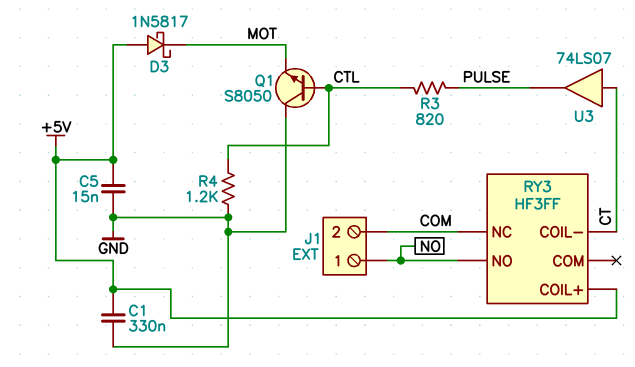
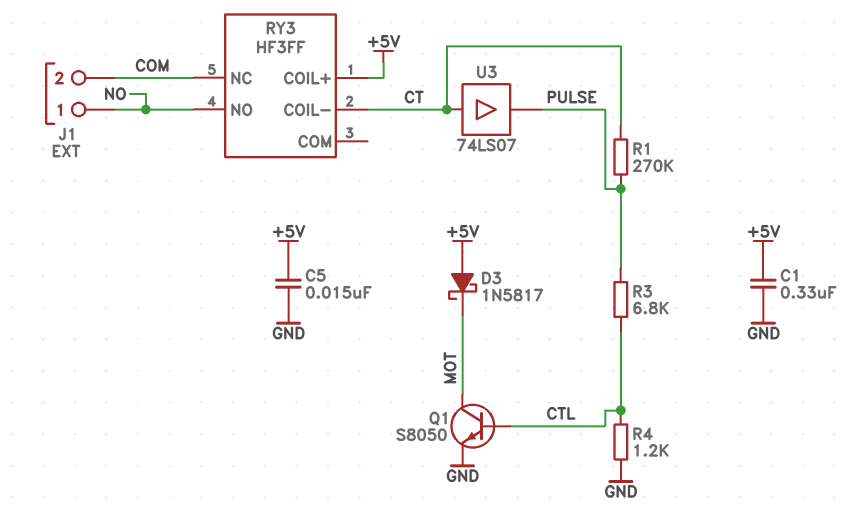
Q1: NPN S8050 (B CTL, C GND, E MOT) -> NPN S8050 (B CTL, C MOT, E GND)
R1: none -> 270k (CT, PULSE)
R3: 820 (CTL, PULSE) -> 6.8k (CTL, PULSE)

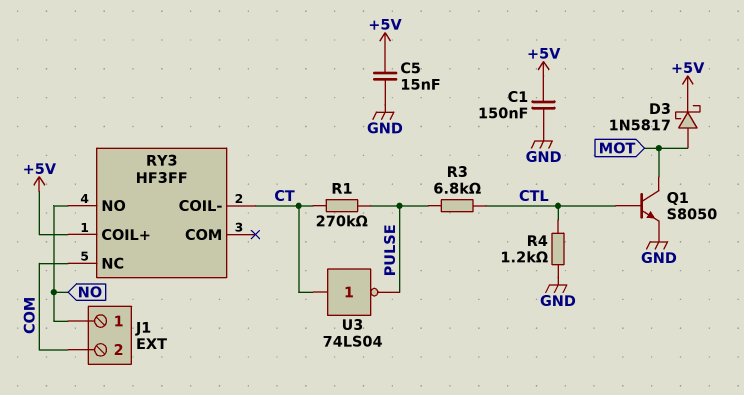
C1: 330nF (+5V, GND) -> 150nF (+5V, GND)
D3: schottky 1N5817 (A +5V, K MOT) -> schottky 1N5817 (A MOT, K +5V)
U3: buffer 74LS07 (in CT, out PULSE) -> NOT 74LS04 (in CT, out PULSE)

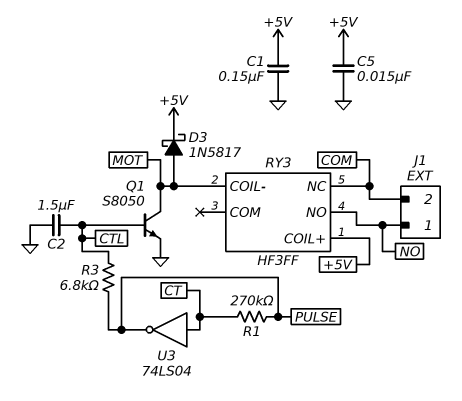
C2: none -> 1.5uF (CTL, GND)
R4: 1.2k (CTL, GND) -> none
RY3 pin COIL-: CT -> MOT

